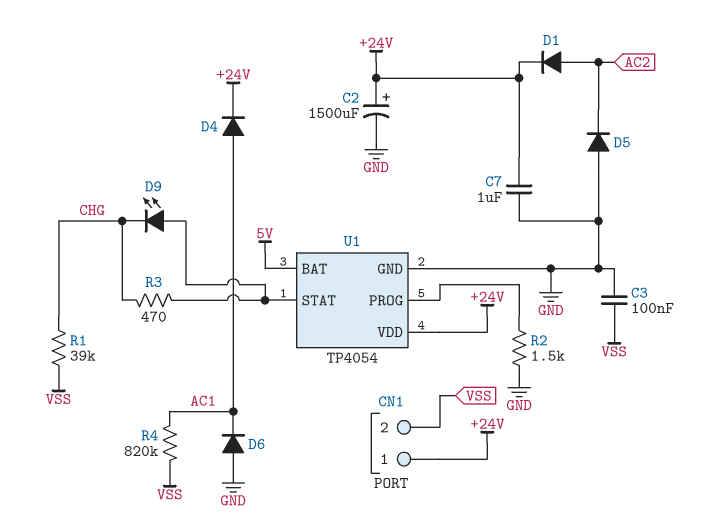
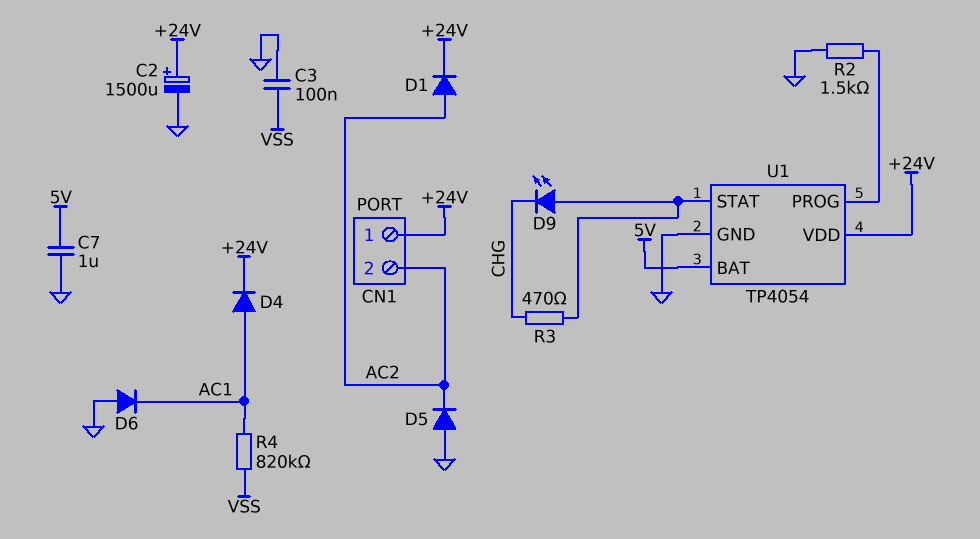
C7: 1uF (+24V, GND) -> 1uF (5V, GND)
CN1 pin 2: VSS -> AC2
R1: 39k (CHG, VSS) -> none

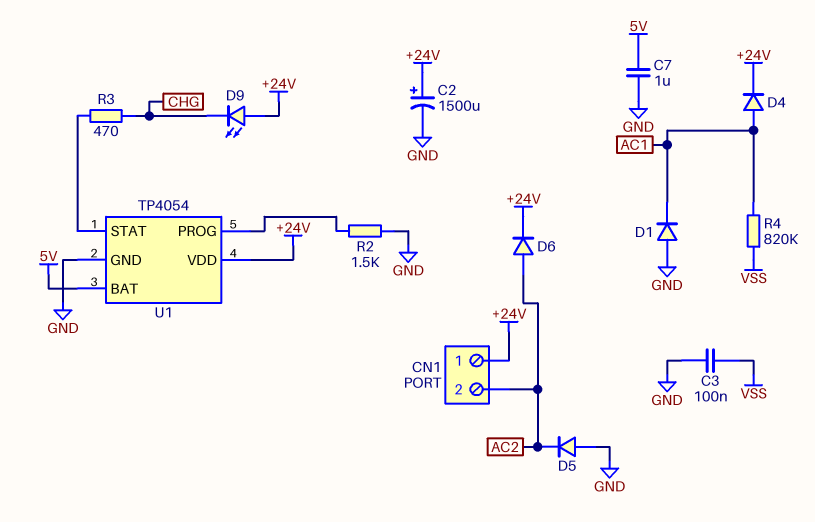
D1: diode (A AC2, K +24V) -> diode (A GND, K AC1)
D6: diode (A GND, K AC1) -> diode (A AC2, K +24V)
D9: LED (A U1/STAT, K CHG) -> LED (A +24V, K CHG)

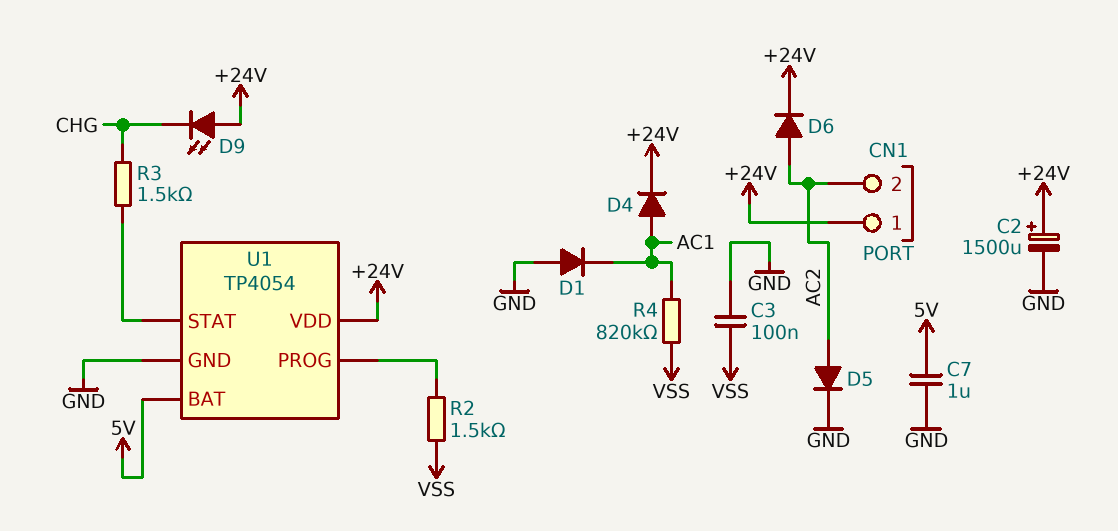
D5: diode (A GND, K AC2) -> diode (A AC2, K GND)
R2: 1.5k (GND, U1/PROG) -> 1.5k (U1/PROG, VSS)
R3: 470 (CHG, U1/STAT) -> 1.5k (CHG, U1/STAT)

